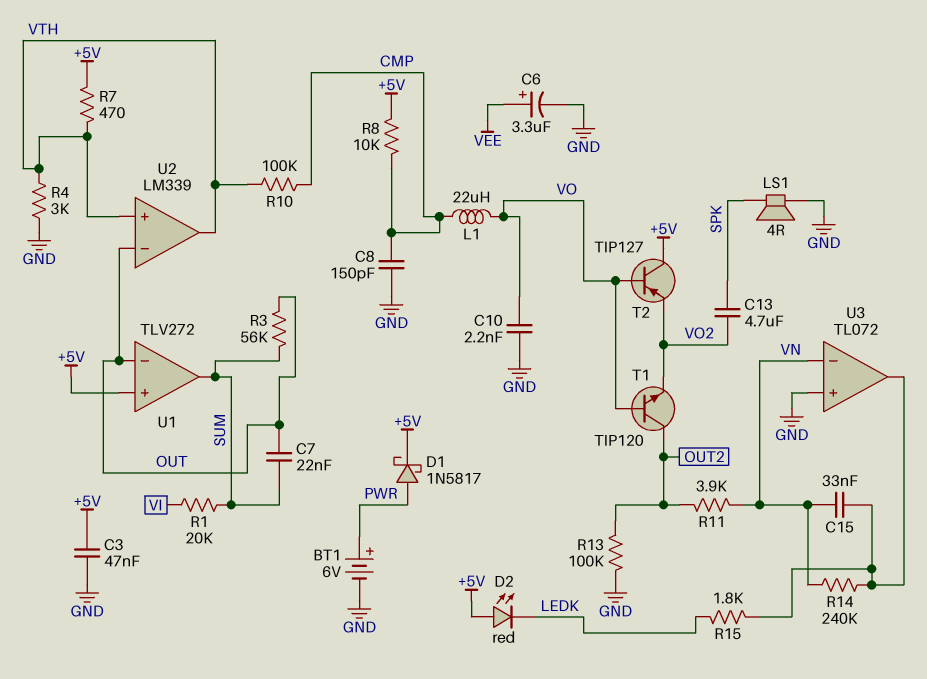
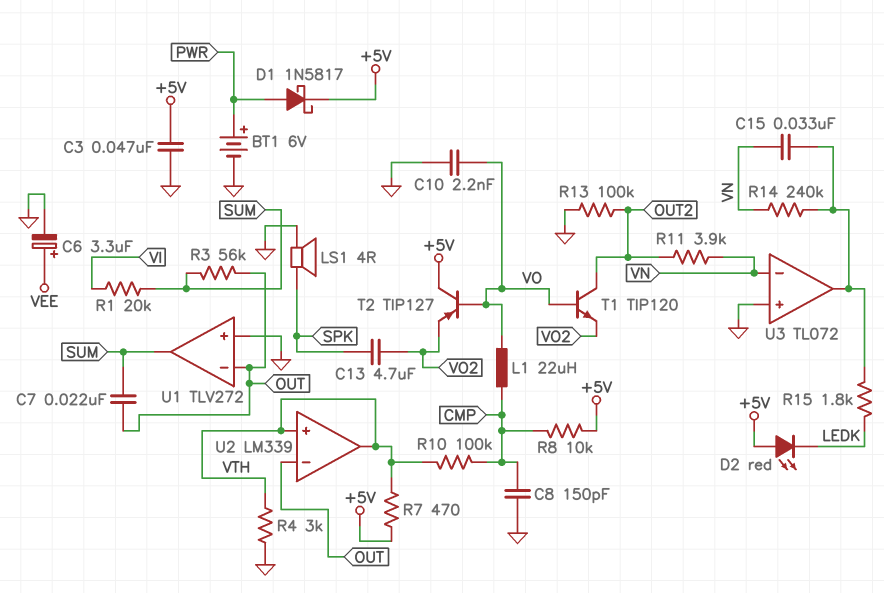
U1 pin in+: +5V -> GND

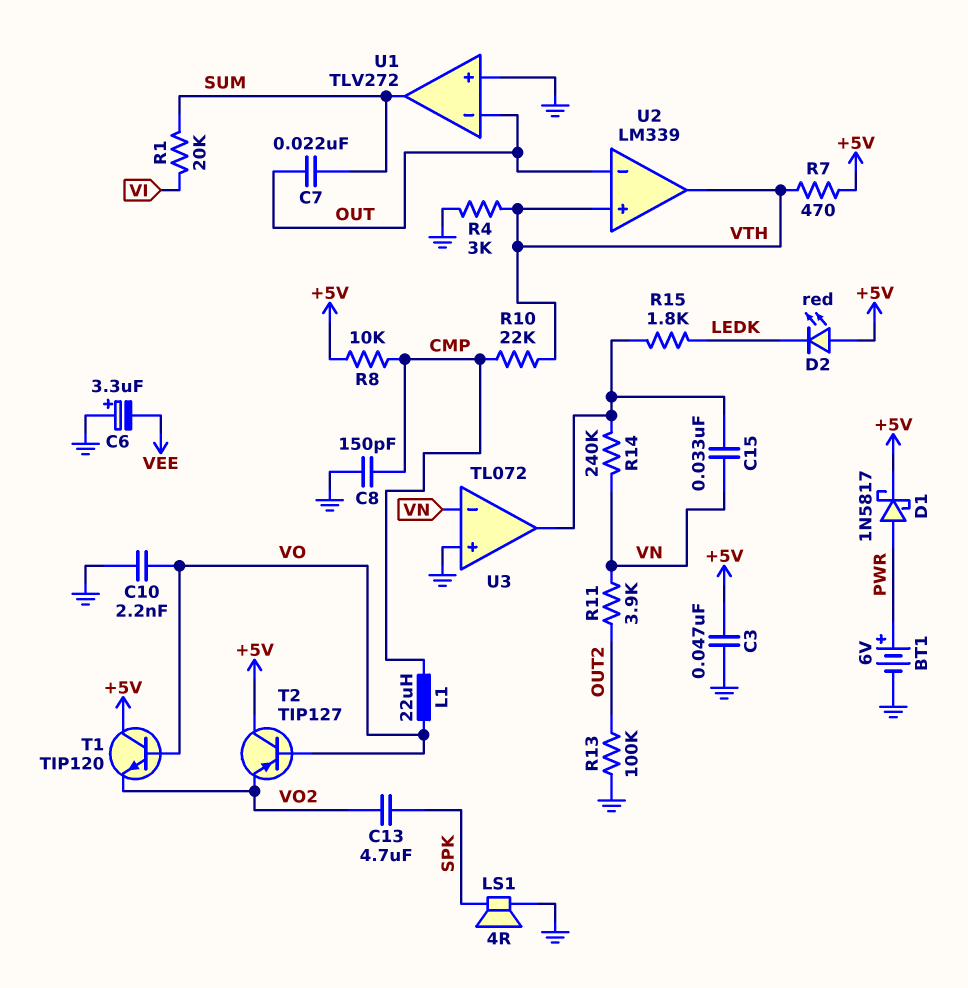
C6: 3.3uF (plus VEE, minus GND) -> 3.3uF (plus GND, minus VEE)
R3: 56k (OUT, SUM) -> none
R10: 100k (CMP, VTH) -> 22k (CMP, VTH)
T1: NPN TIP120 (B VO, C OUT2, E VO2) -> NPN TIP120 (B VO, C +5V, E VO2)

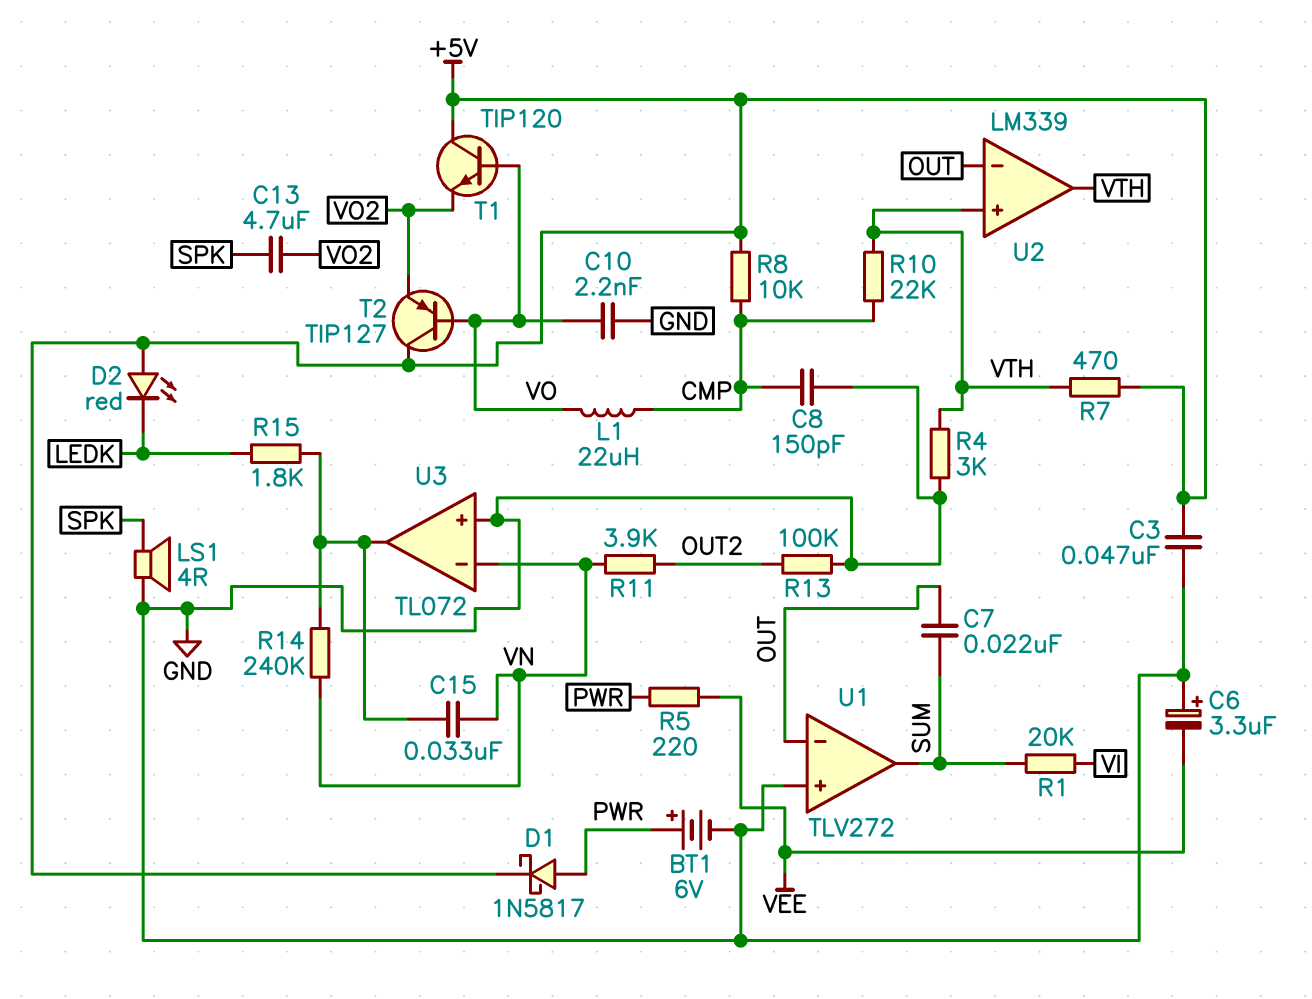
R5: none -> 220 (PWR, VEE)

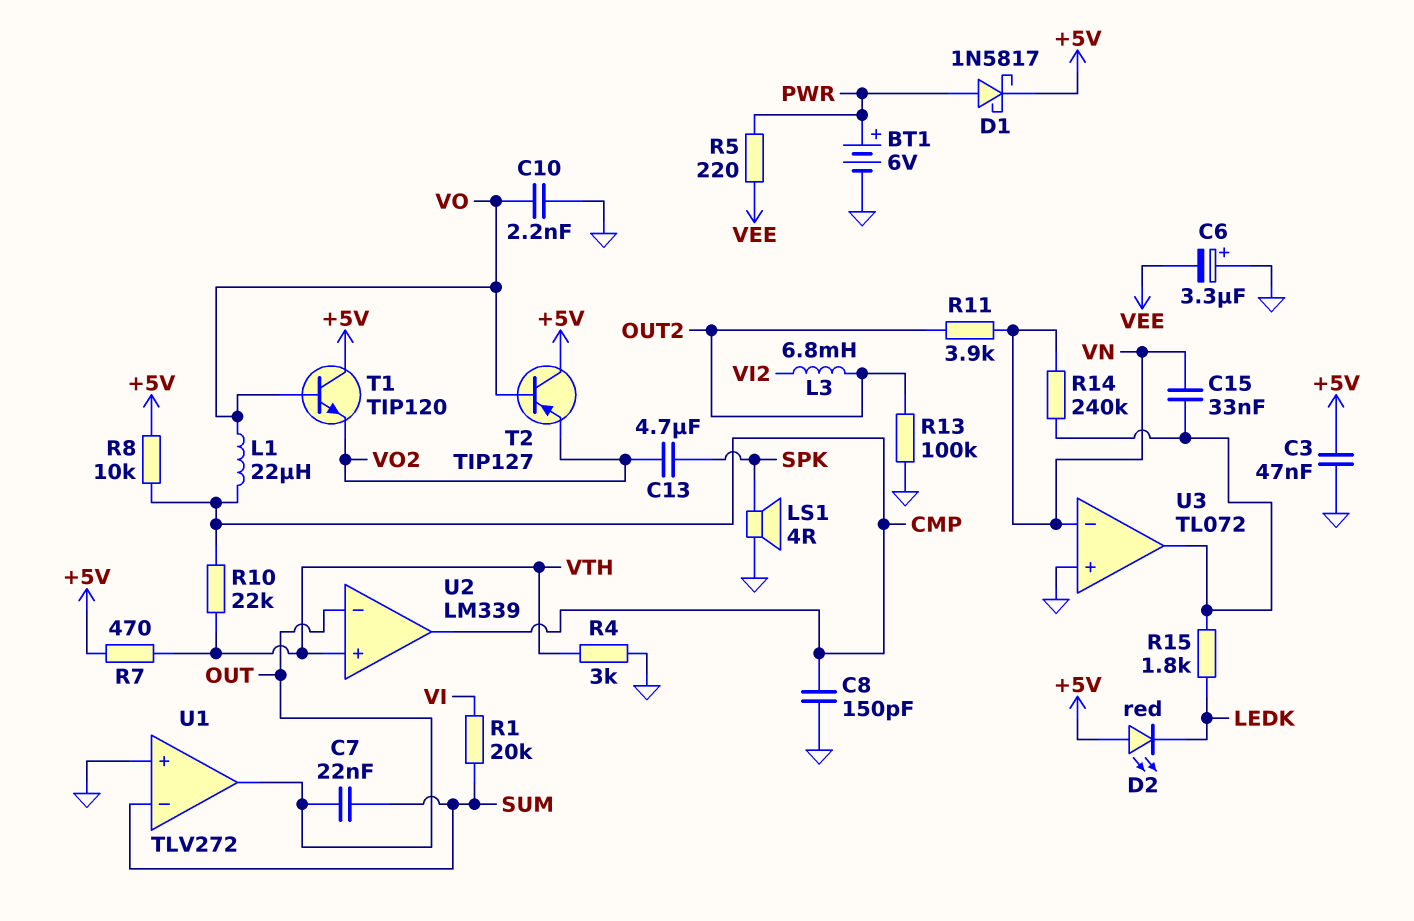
L3: none -> 6.8mH (OUT2, VI2)
U1 pin in-: OUT -> SUM
U1 pin out: SUM -> OUT
U2 pin out: VTH -> CMP

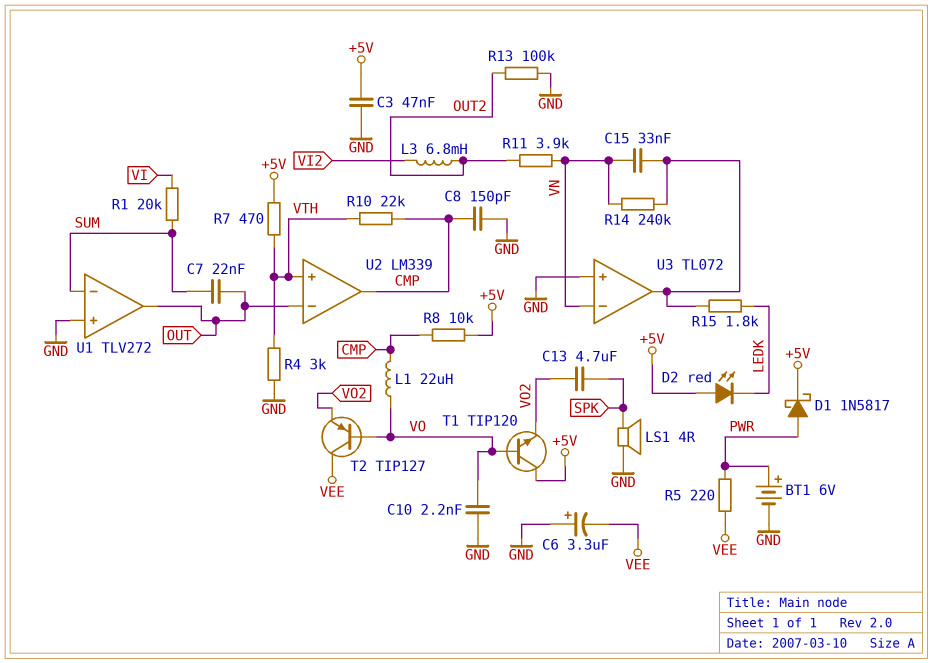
T2: PNP TIP127 (B VO, C +5V, E VO2) -> PNP TIP127 (B VO, C VEE, E VO2)

